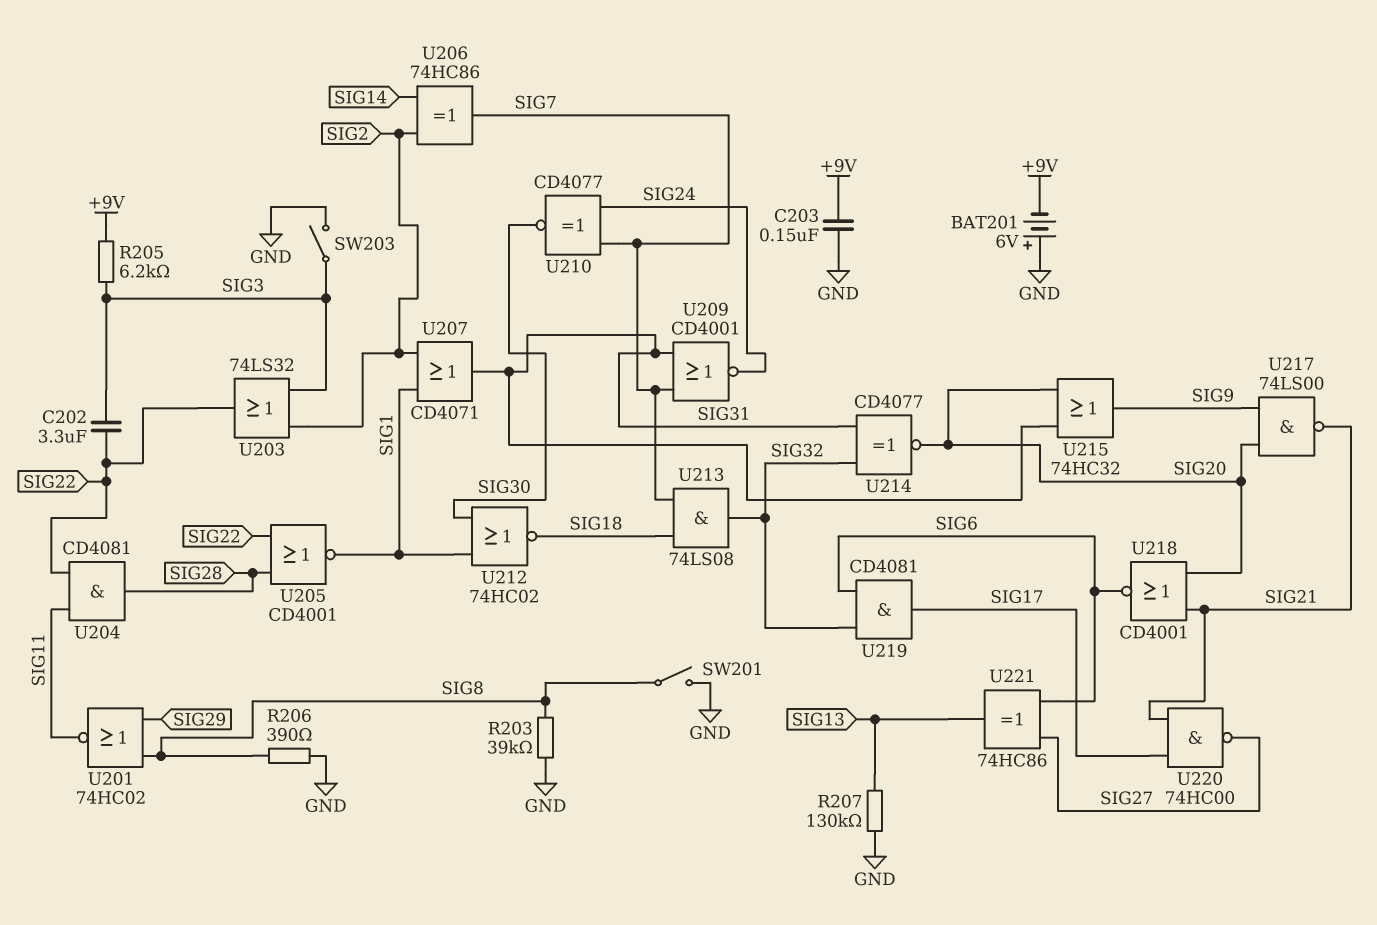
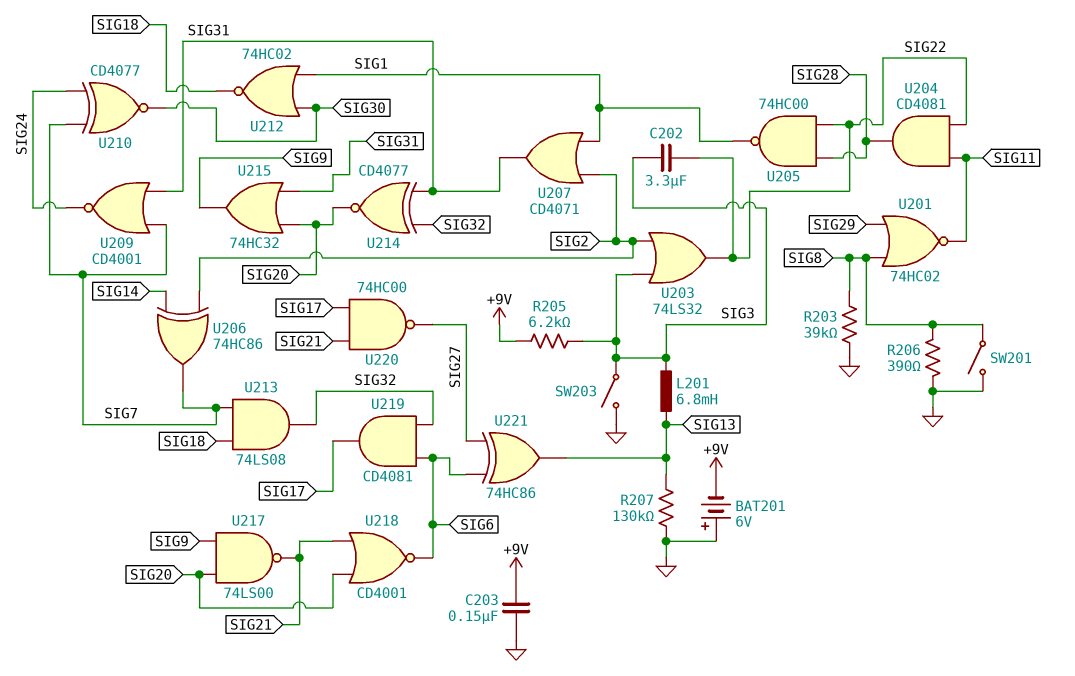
L201: none -> 6.8mH (SIG3, SIG13)
U205: NOR CD4001 (in SIG22, in SIG28, out SIG1) -> NAND 74HC00 (in SIG22, in SIG28, out SIG1)

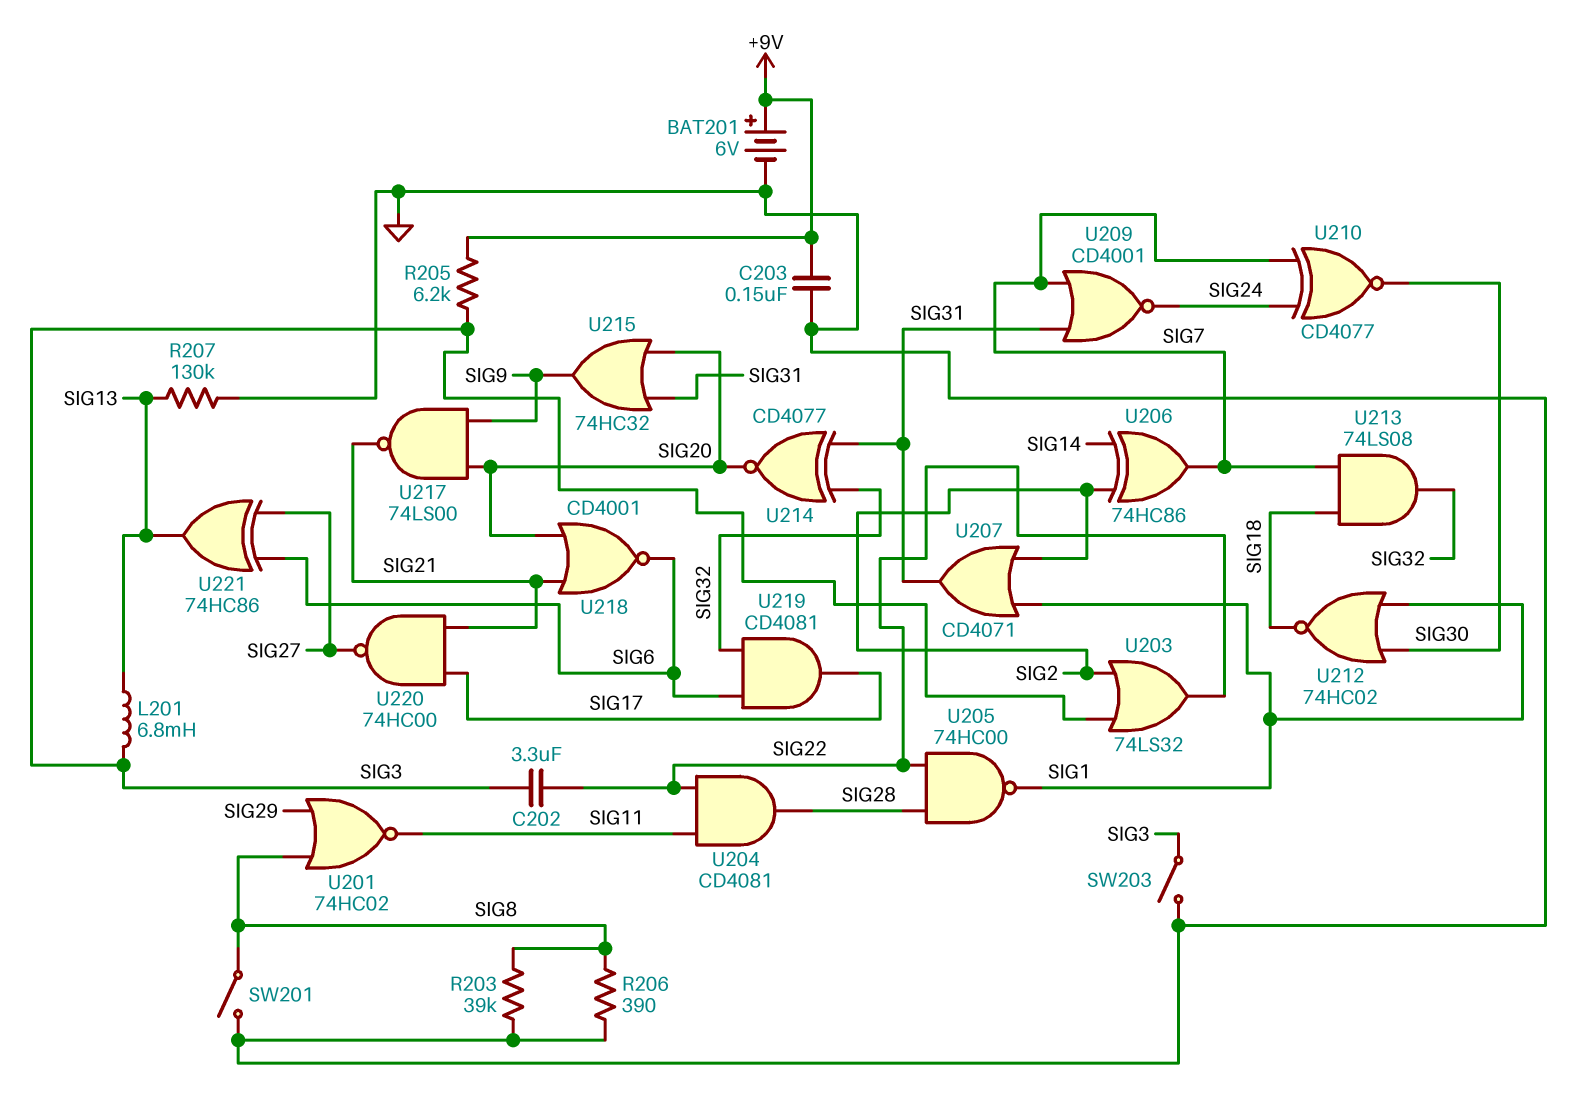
BAT201: 6V (plus GND, minus +9V) -> 6V (plus +9V, minus GND)

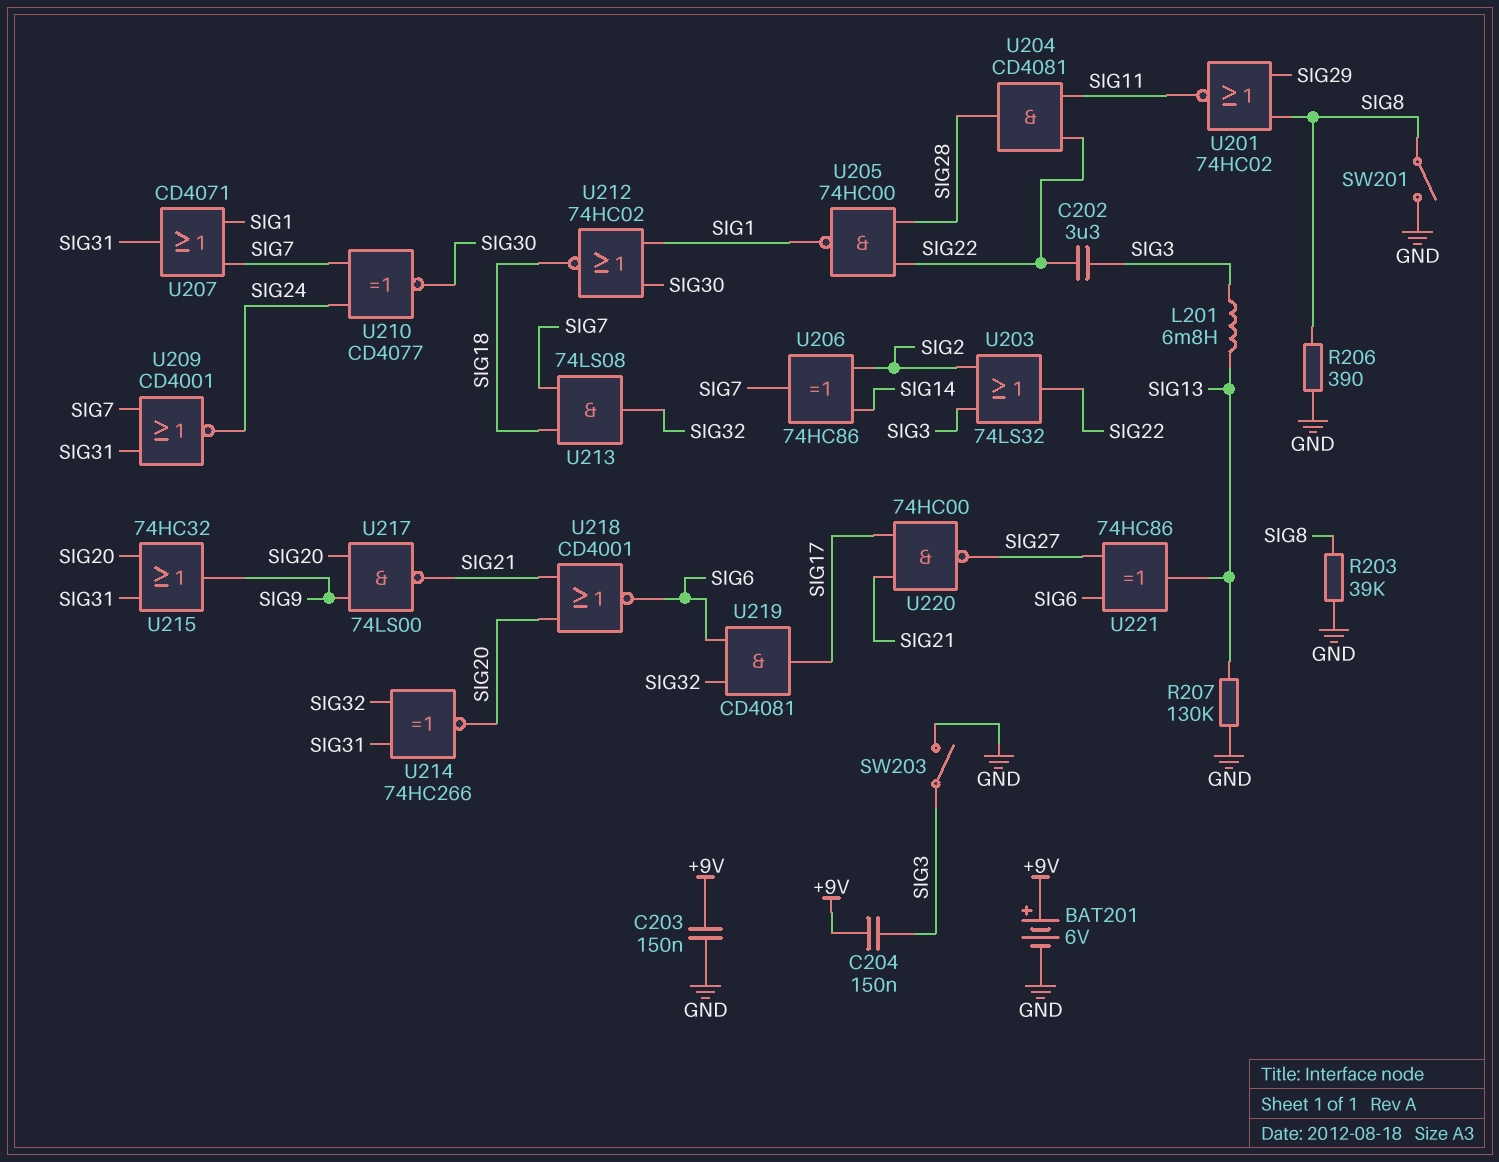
C204: none -> 150nF (+9V, SIG3)
R205: 6.2k (+9V, SIG3) -> none
U207: OR CD4071 (in SIG1, in SIG2, out SIG31) -> OR CD4071 (in SIG1, in SIG7, out SIG31)
U214: XNOR CD4077 (in SIG31, in SIG32, out SIG20) -> XNOR 74HC266 (in SIG31, in SIG32, out SIG20)

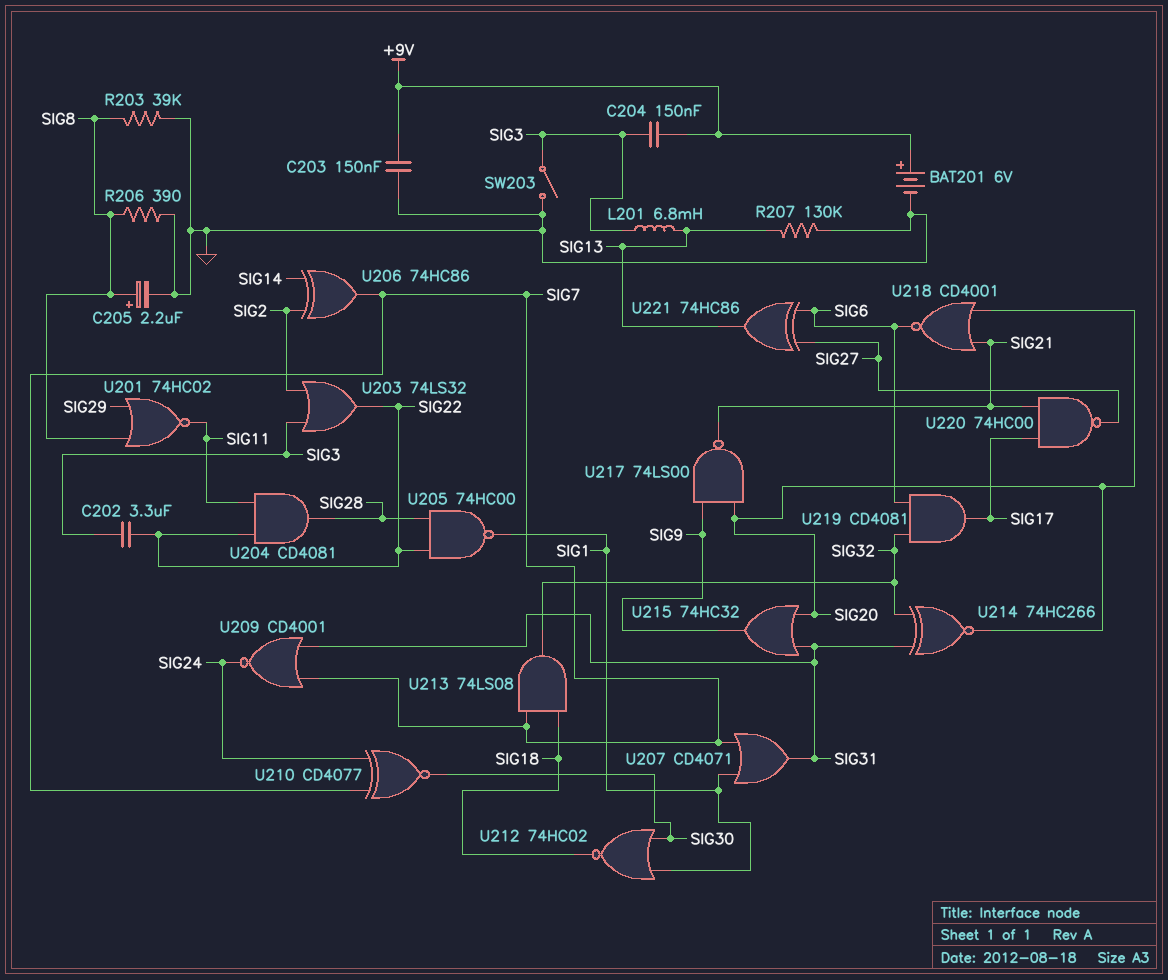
C205: none -> 2.2uF (plus SIG8, minus GND)
SW201: switch (GND, SIG8) -> none

